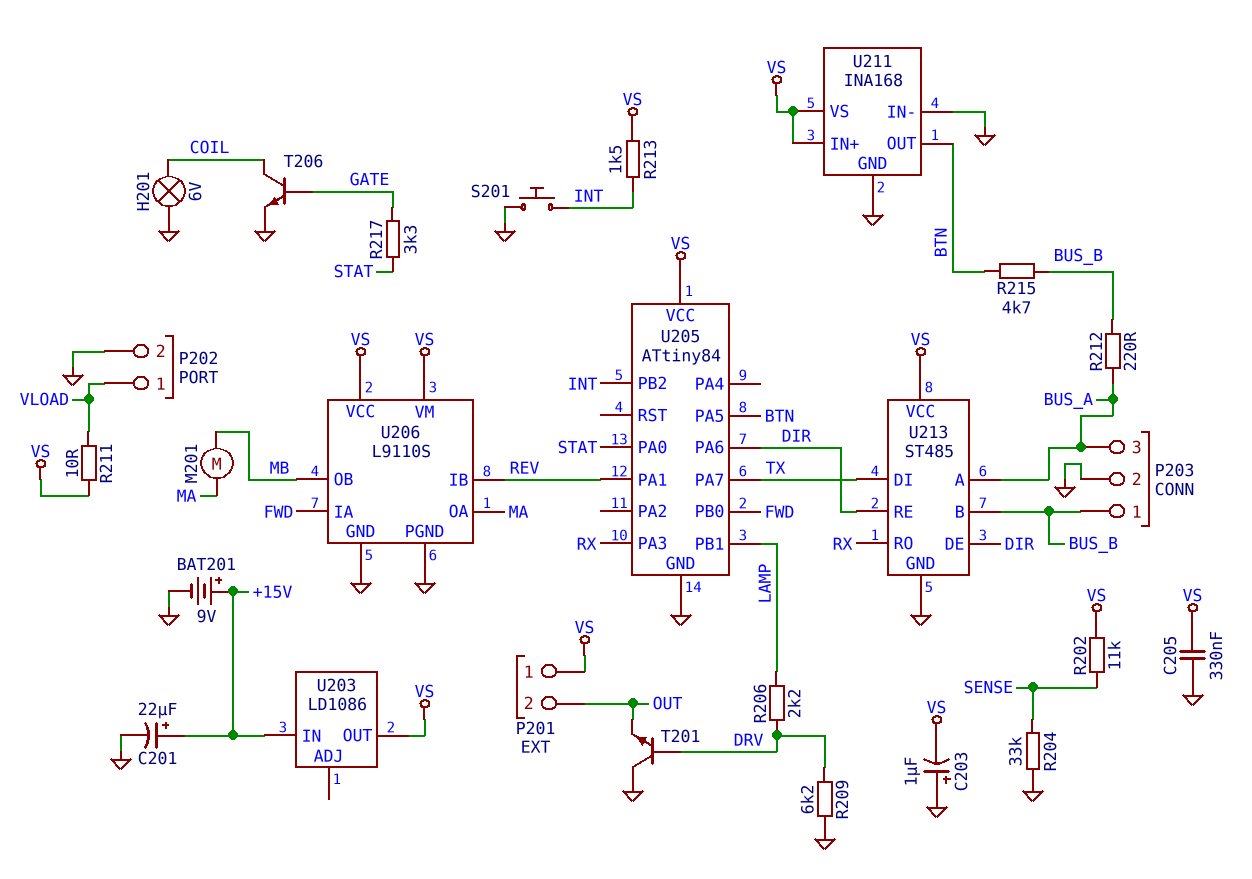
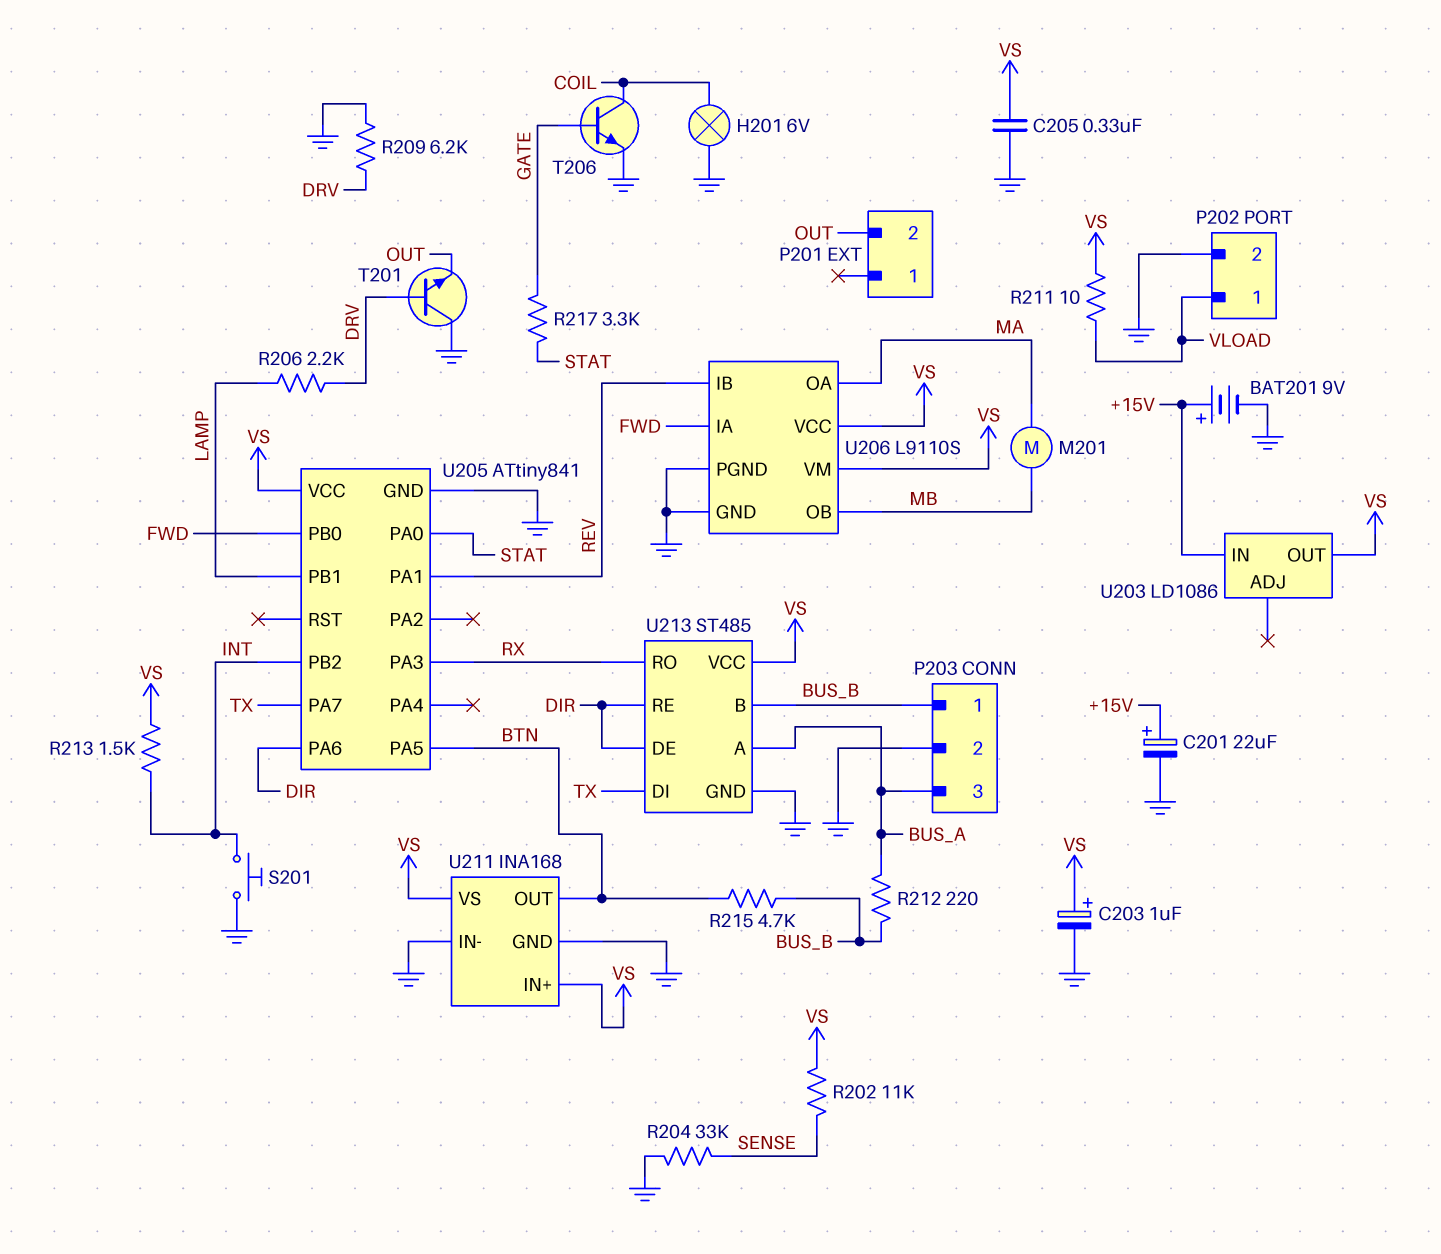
C203: 1uF (plus GND, minus VS) -> 1uF (plus VS, minus GND)
P201 pin 1: VS -> none
U205: ATtiny84 -> ATtiny841

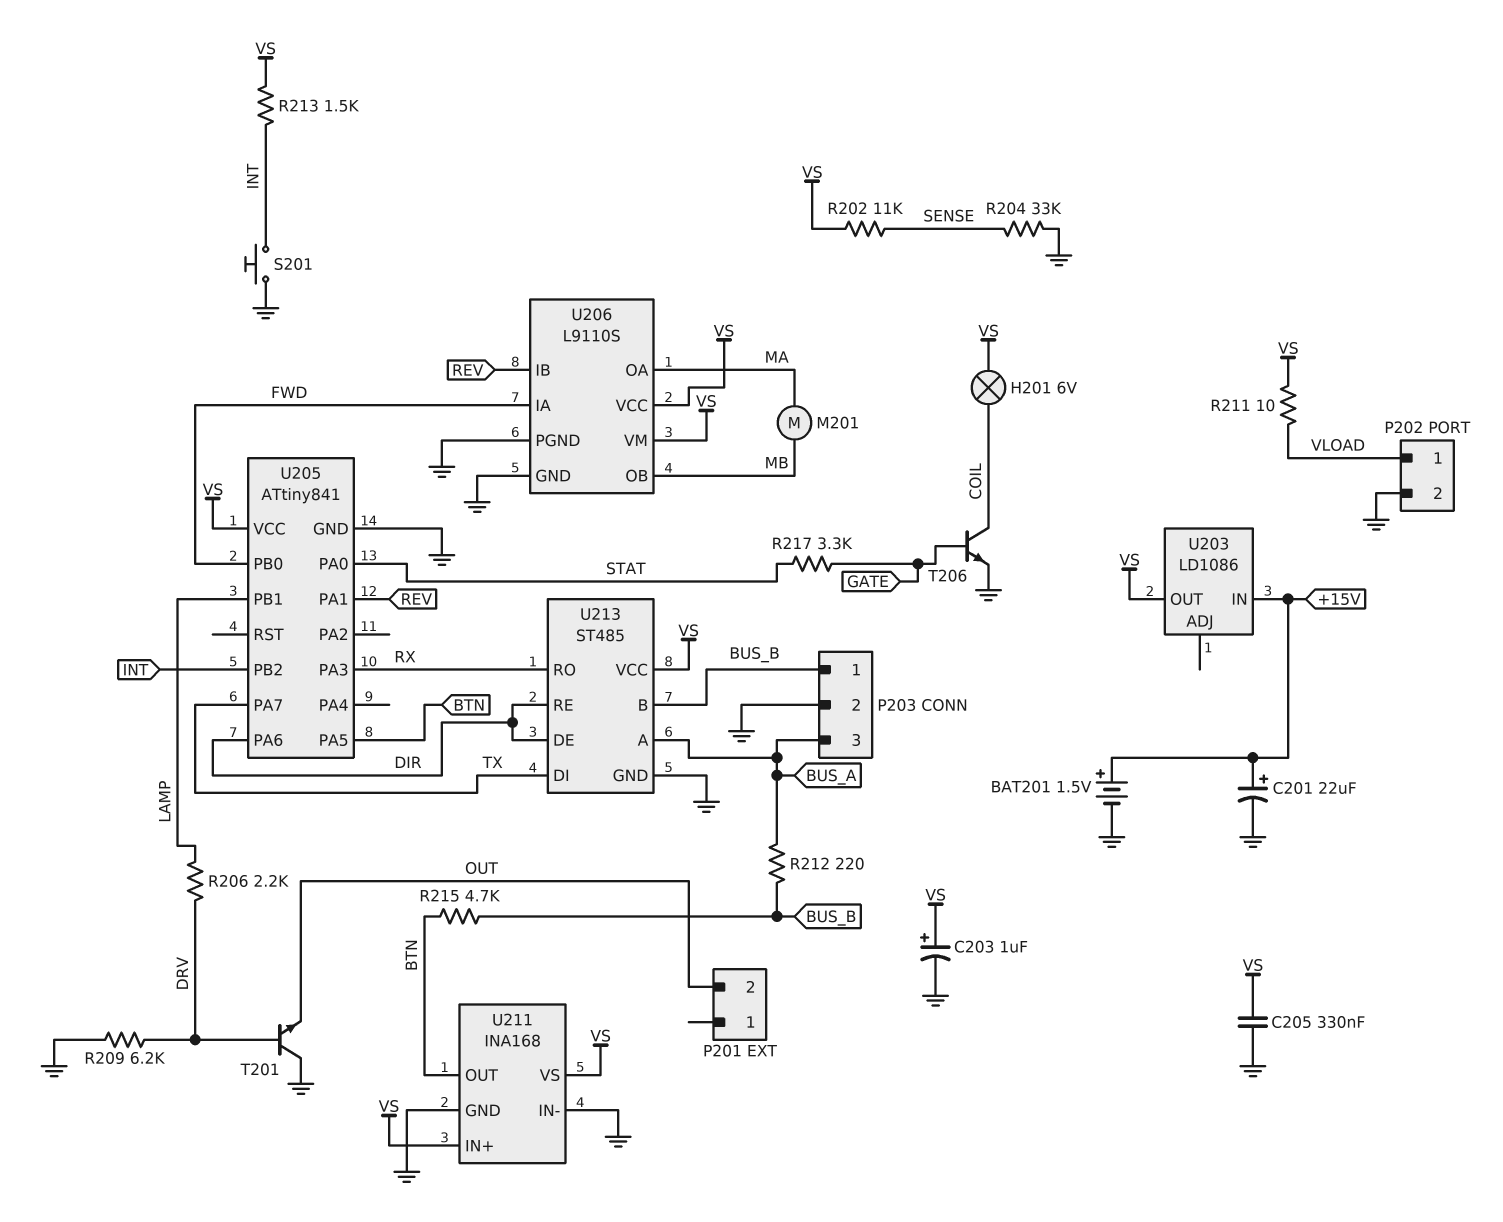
BAT201: 9V (plus +15V, minus GND) -> 1.5V (plus +15V, minus GND)
H201: lamp 6V (COIL, GND) -> lamp 6V (COIL, VS)

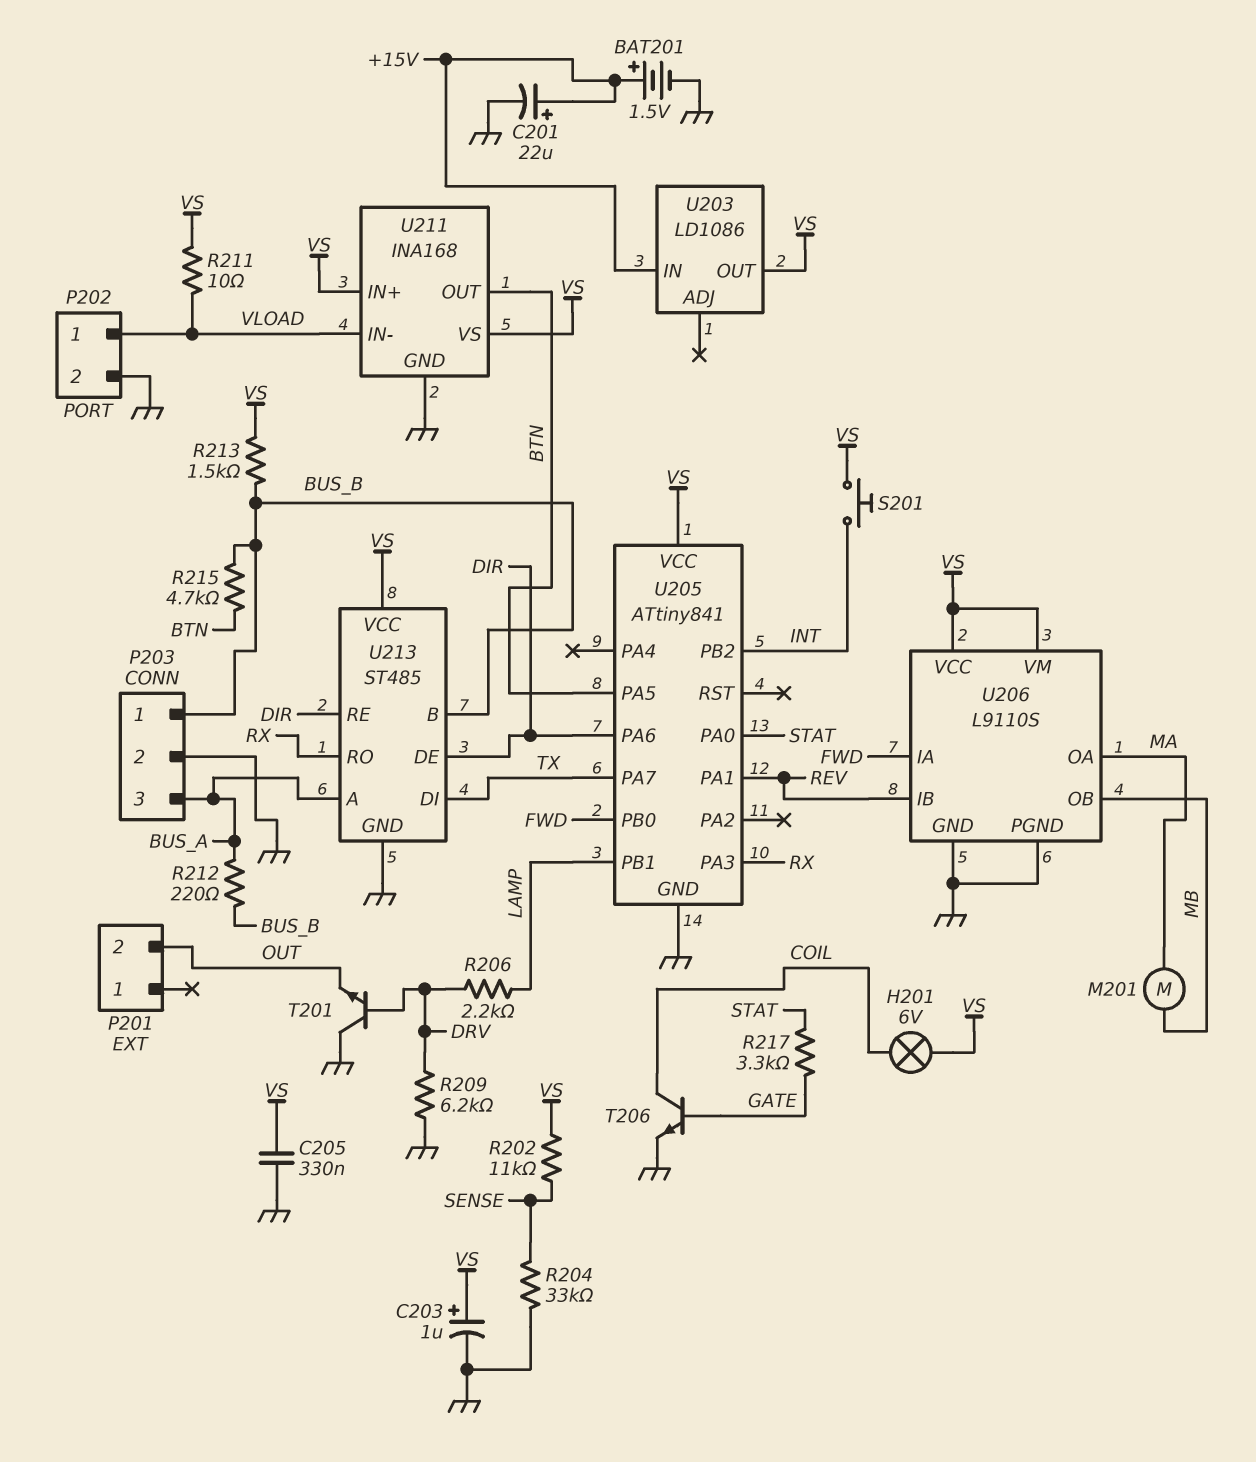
R213: 1.5k (INT, VS) -> 1.5k (BUS_B, VS)
S201: button (GND, INT) -> button (INT, VS)
U211 pin IN-: GND -> VLOAD

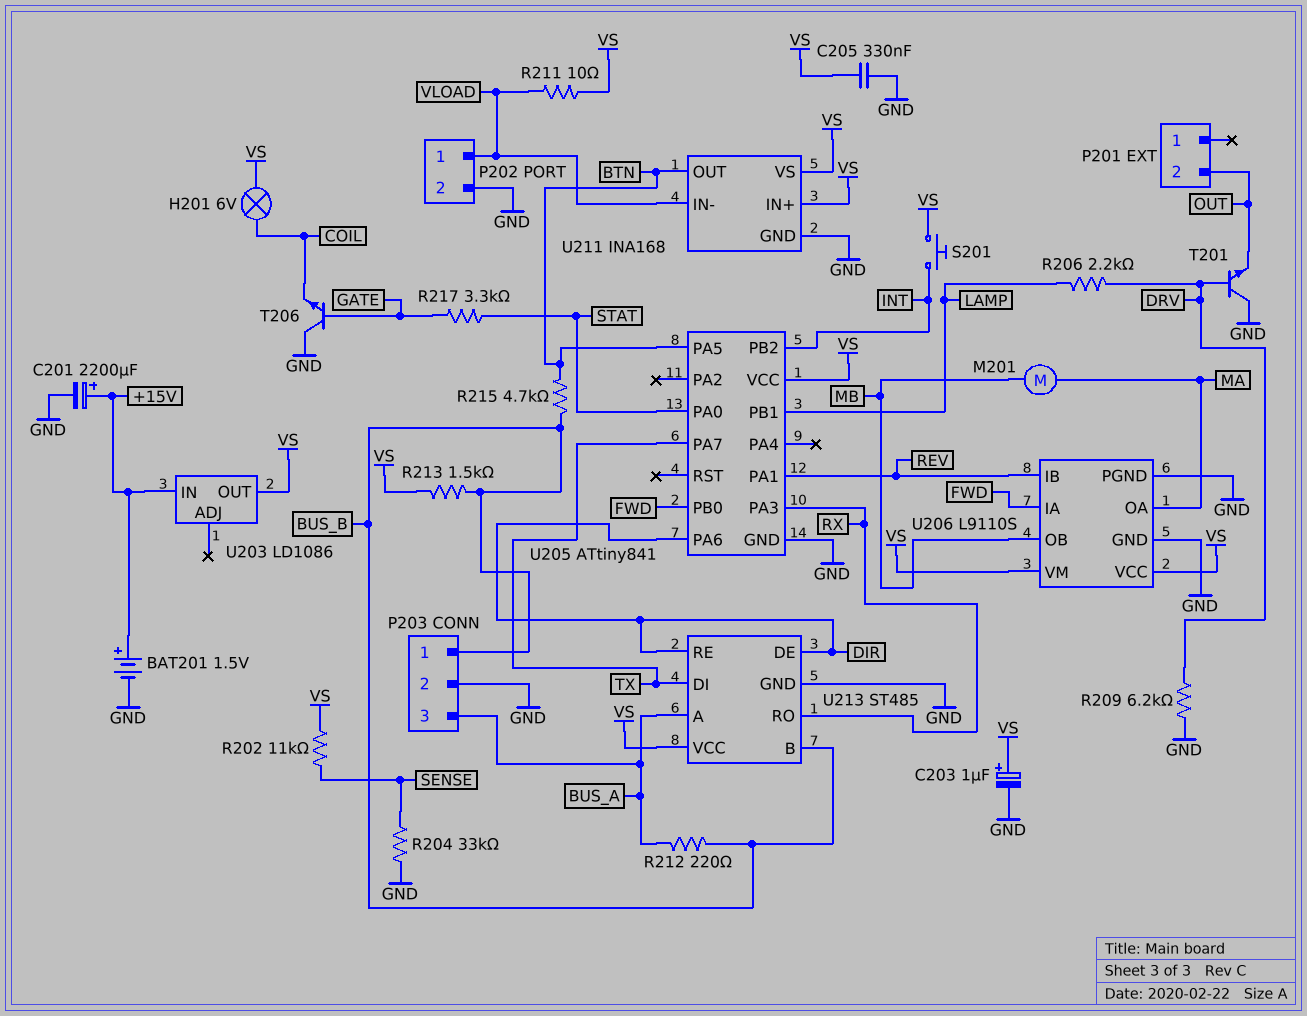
C201: 22uF (plus +15V, minus GND) -> 2200uF (plus +15V, minus GND)
T206: NPN (B GATE, C COIL, E GND) -> NPN (B GATE, C GND, E COIL)

